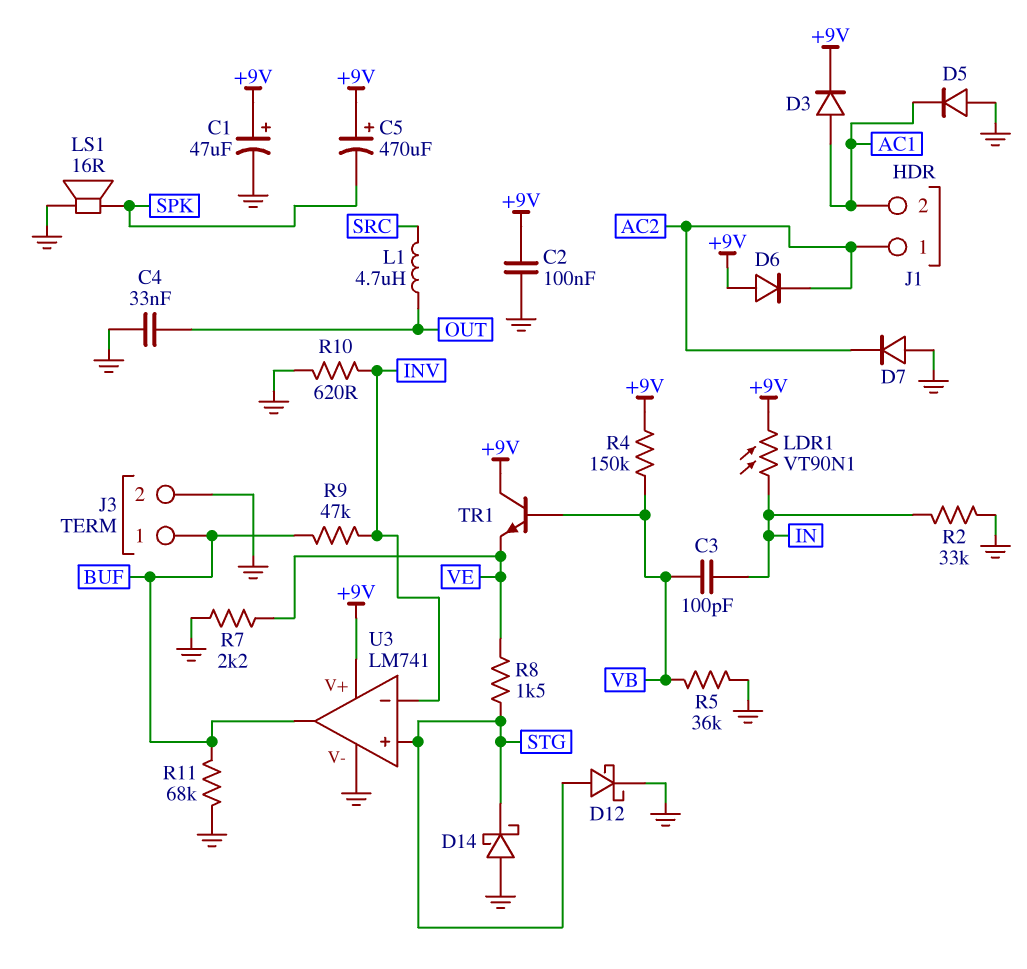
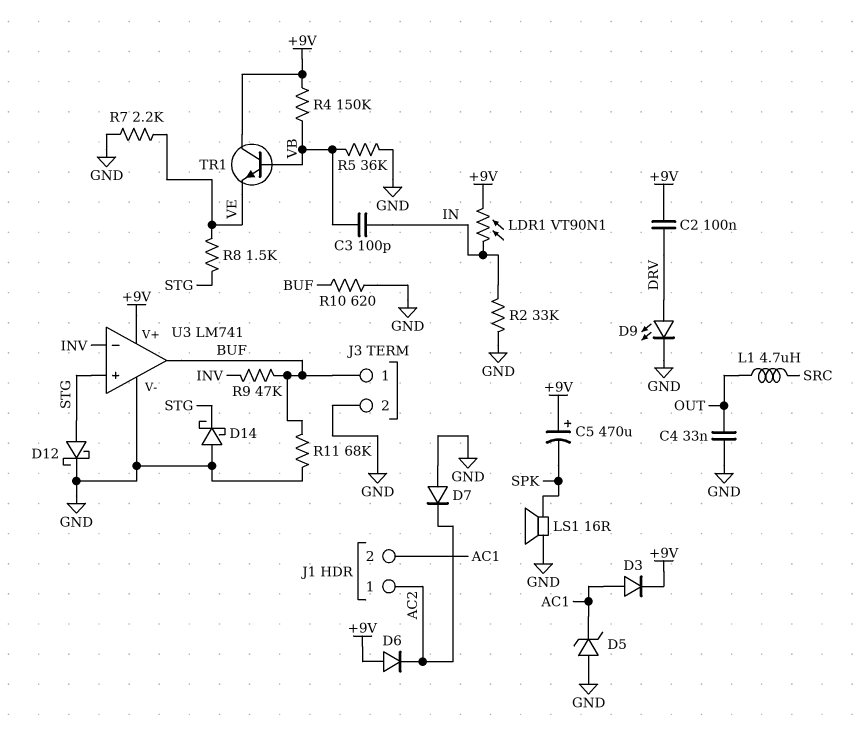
C1: 47uF (plus +9V, minus GND) -> none
C2: 100nF (+9V, GND) -> 100nF (+9V, DRV)
D5: diode (A GND, K AC1) -> zener (A GND, K AC1)
D9: none -> LED (A DRV, K GND)
R10: 620 (GND, INV) -> 620 (BUF, GND)

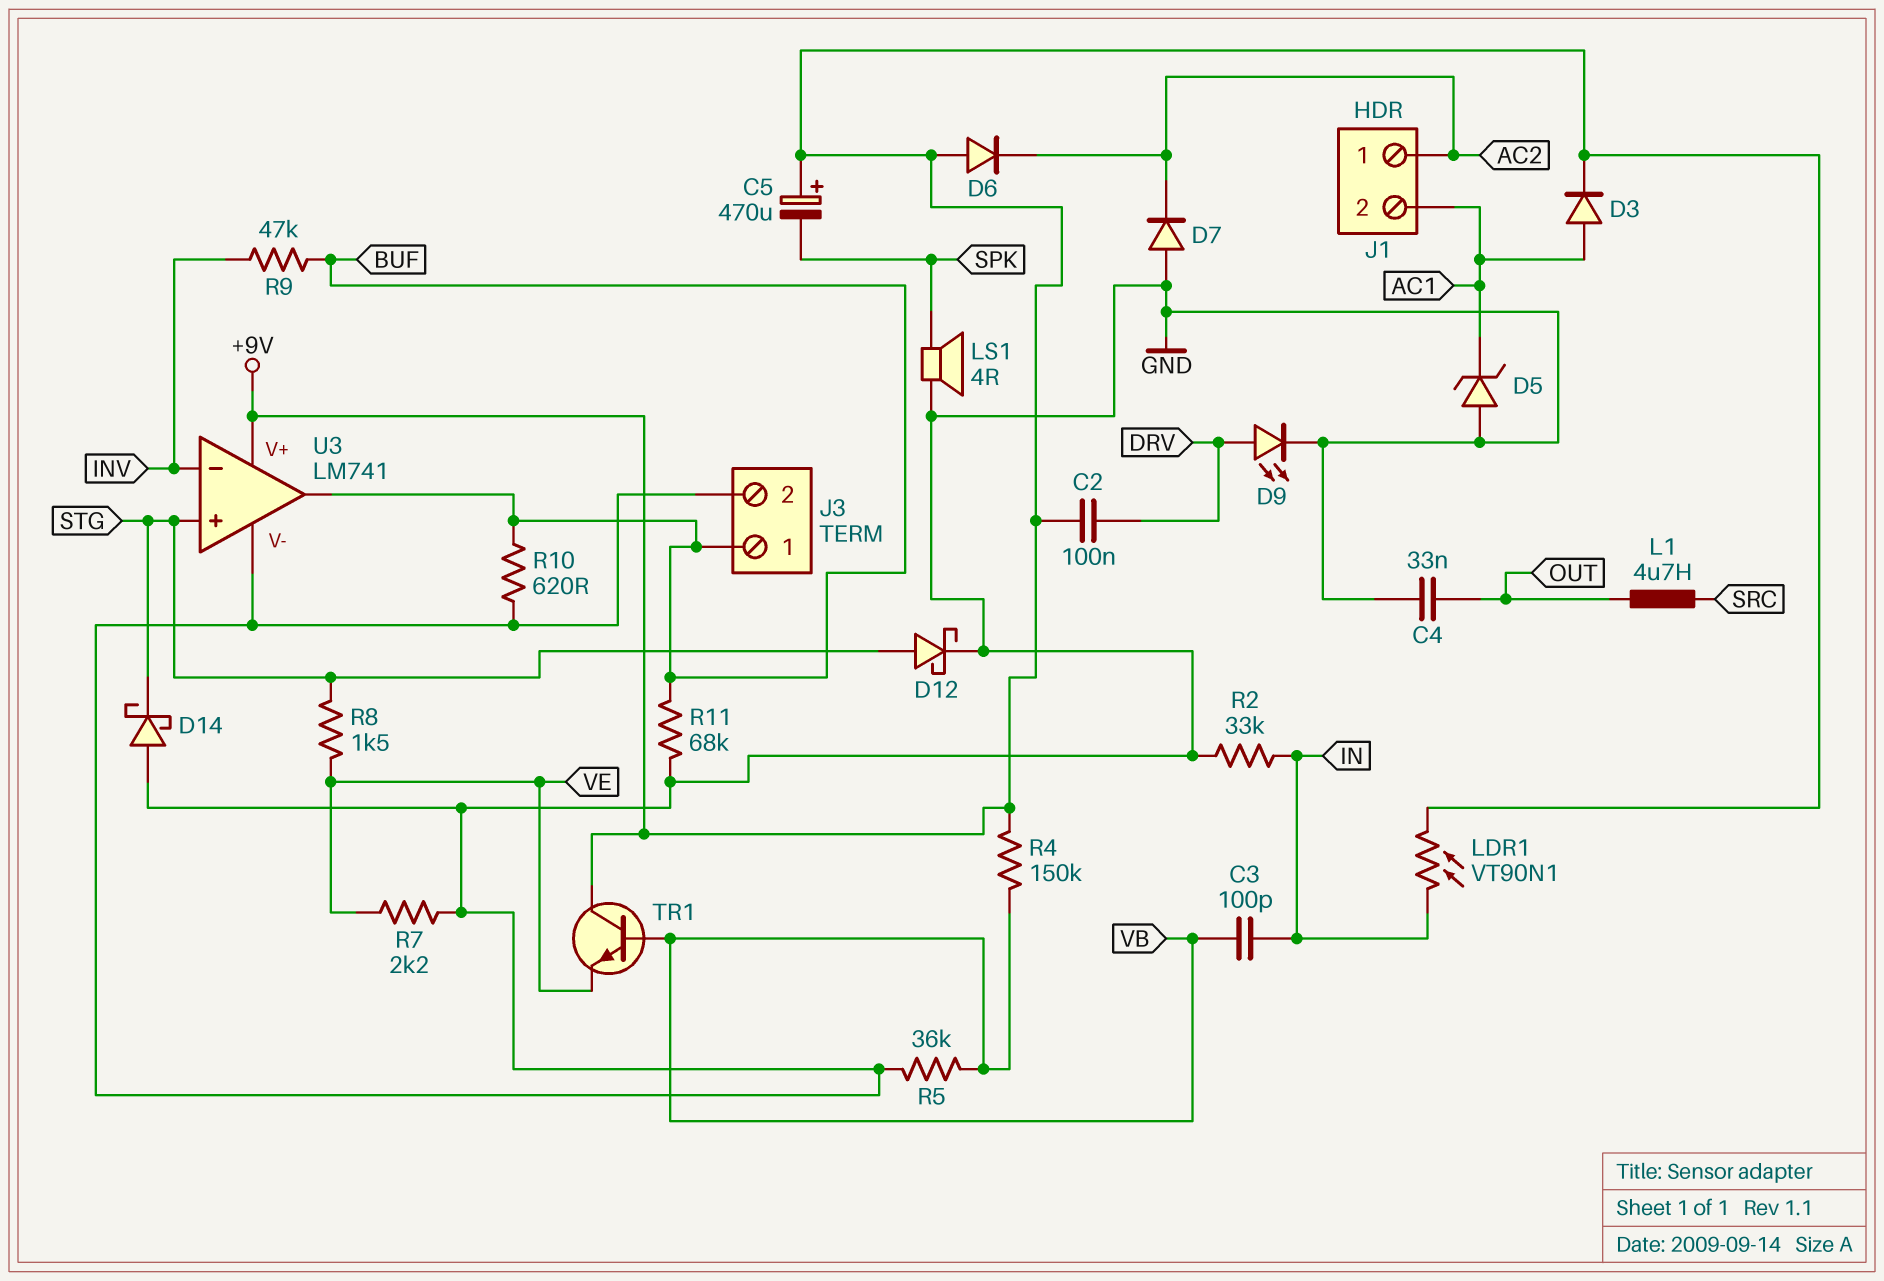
LS1: speaker 16R (GND, SPK) -> speaker 4R (GND, SPK)

